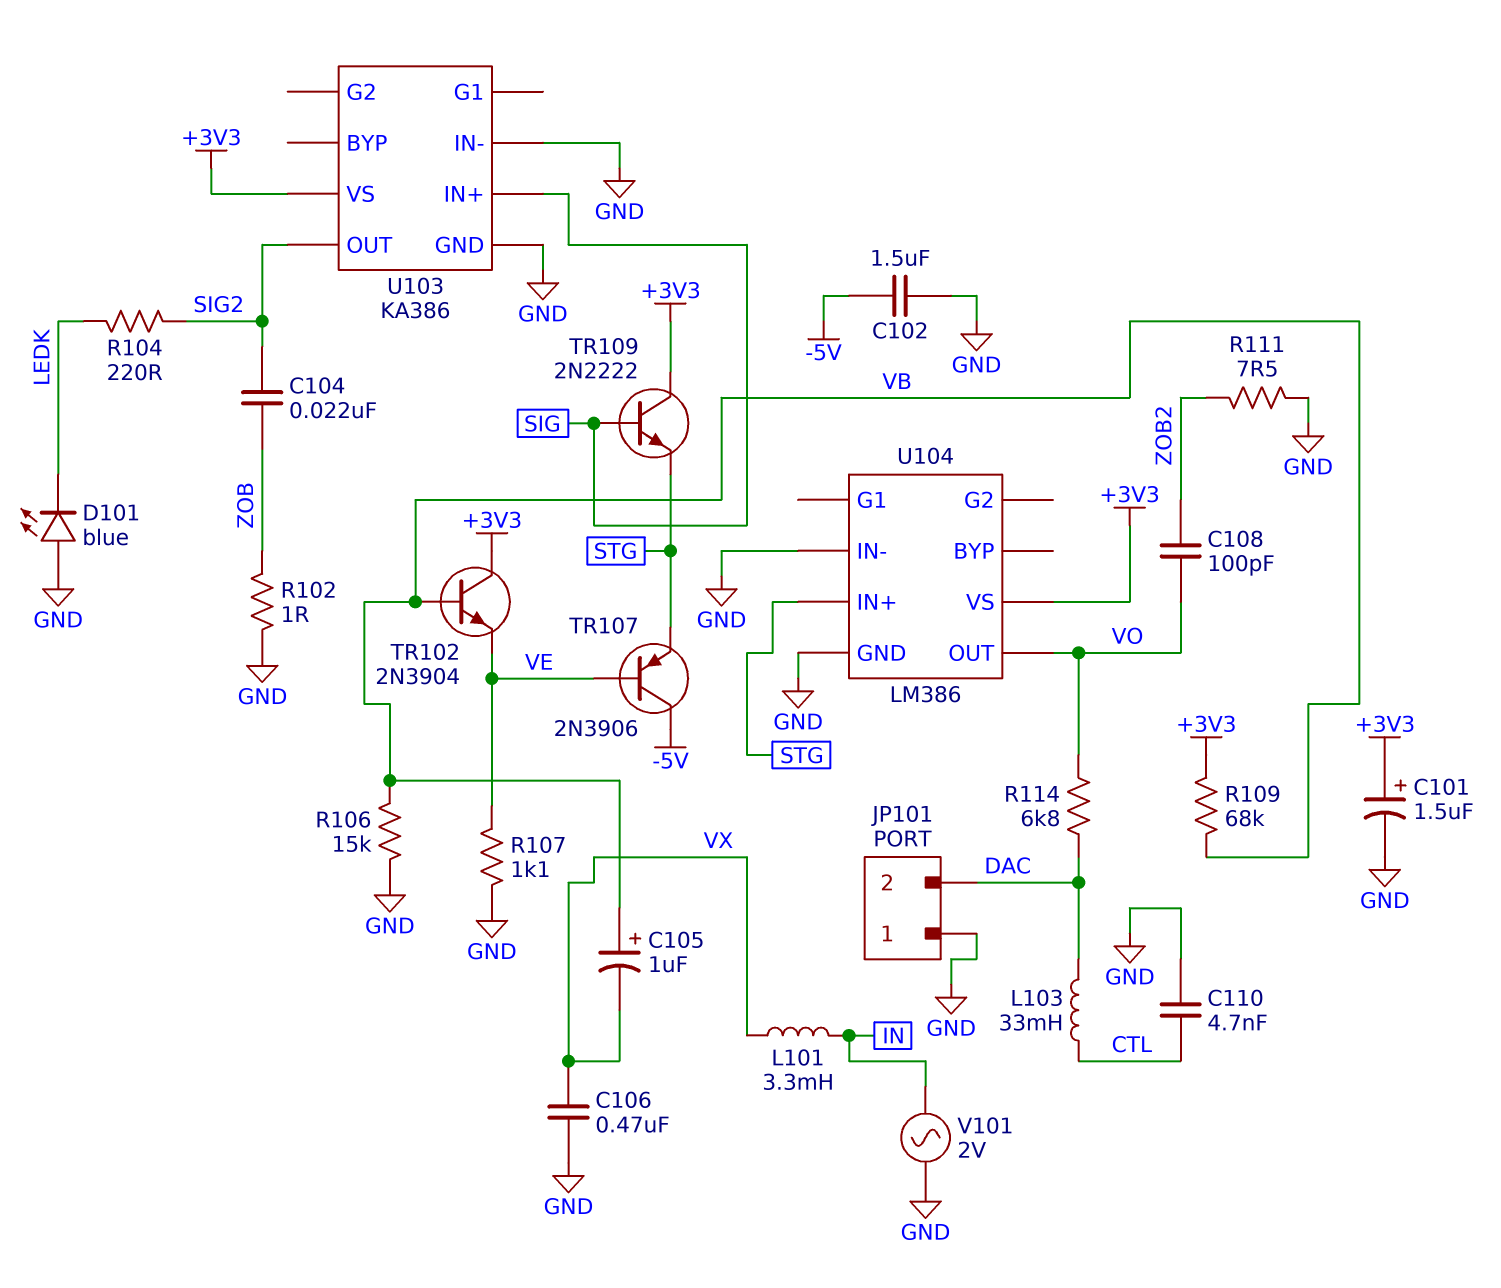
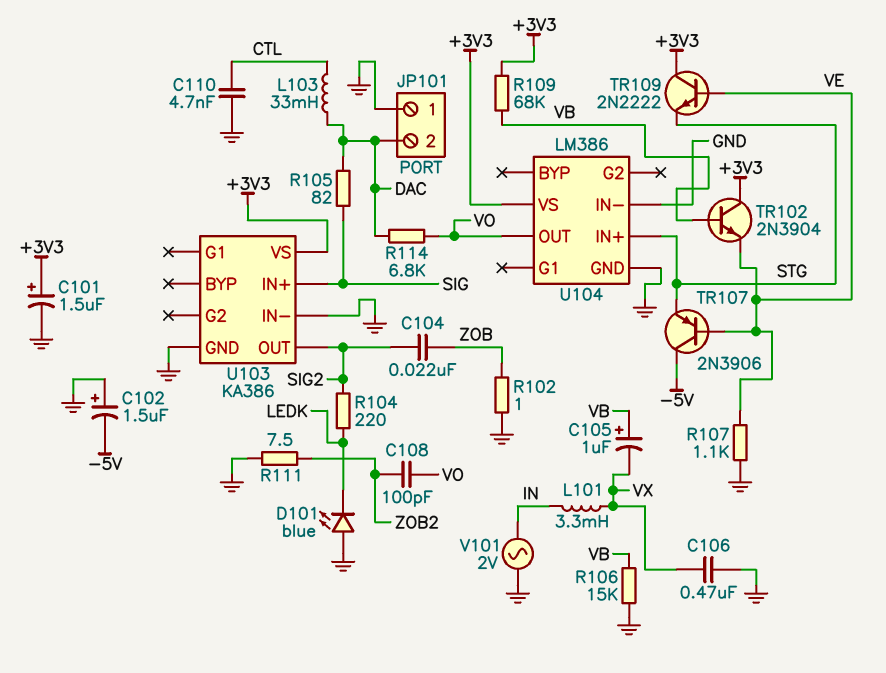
C102: 1.5uF (-5V, GND) -> 1.5uF (plus GND, minus -5V)
R105: none -> 82 (DAC, SIG)
TR109: NPN 2N2222 (B SIG, C +3V3, E STG) -> NPN 2N2222 (B VE, C +3V3, E STG)

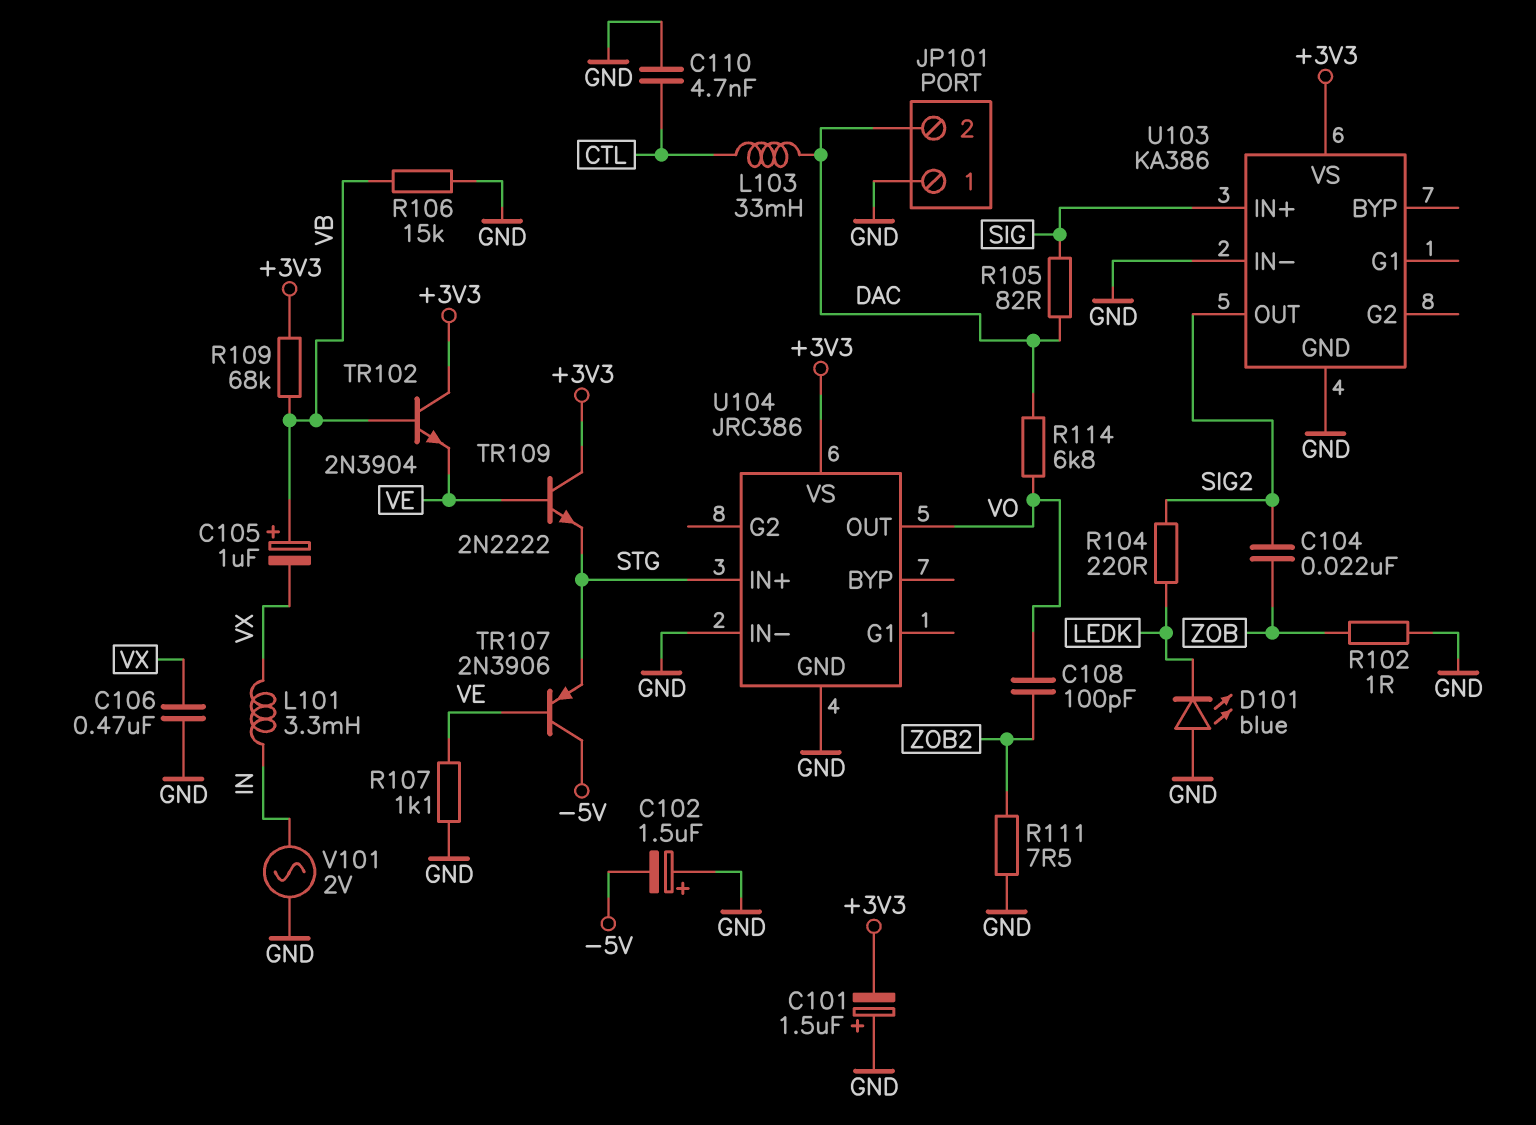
C101: 1.5uF (plus +3V3, minus GND) -> 1.5uF (plus GND, minus +3V3)
U104: LM386 -> JRC386

